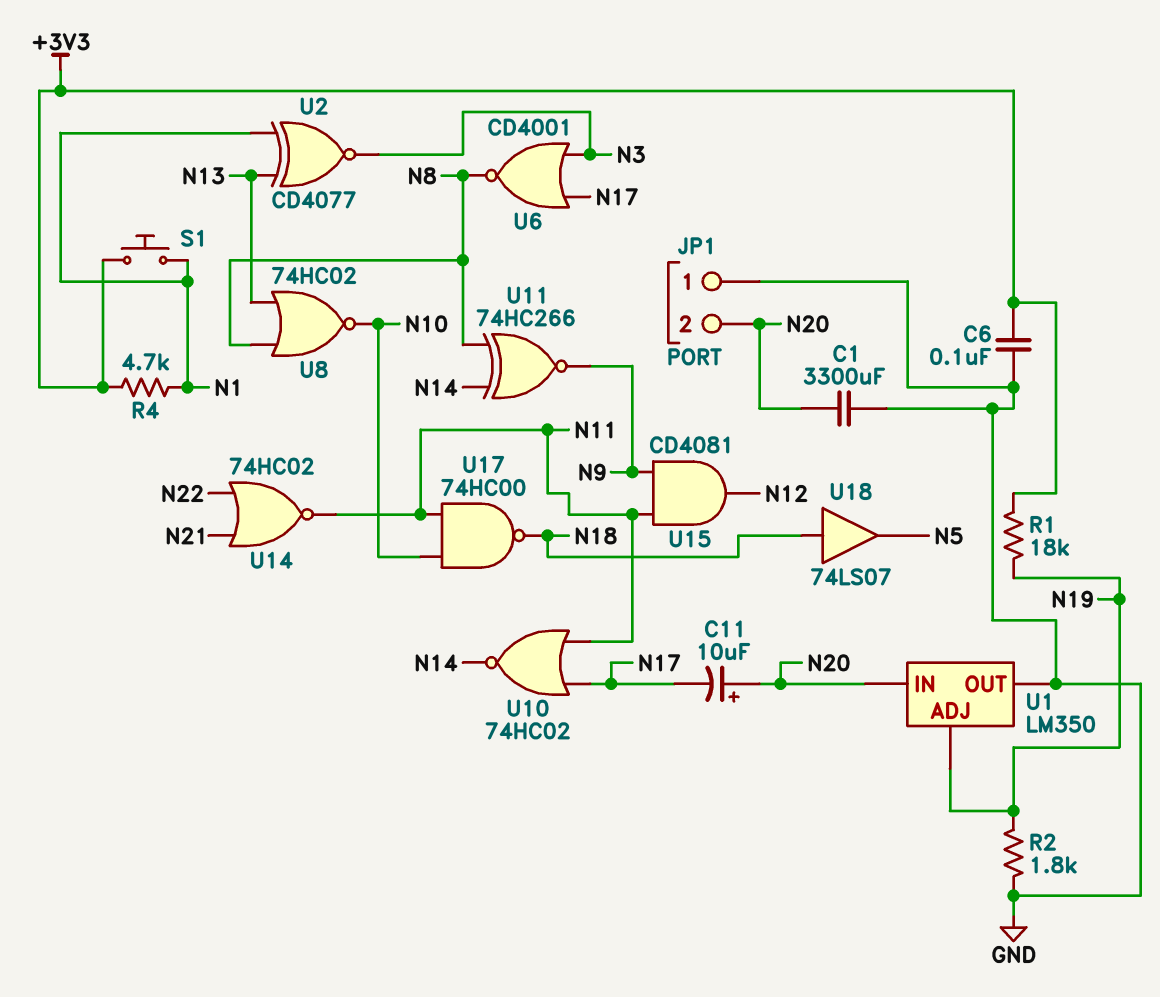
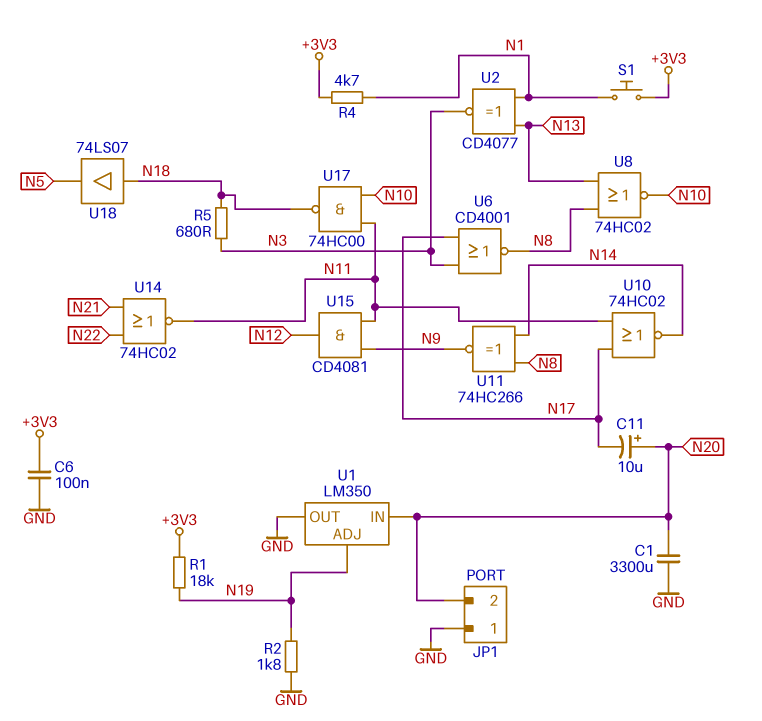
R5: none -> 680 (N3, N18)

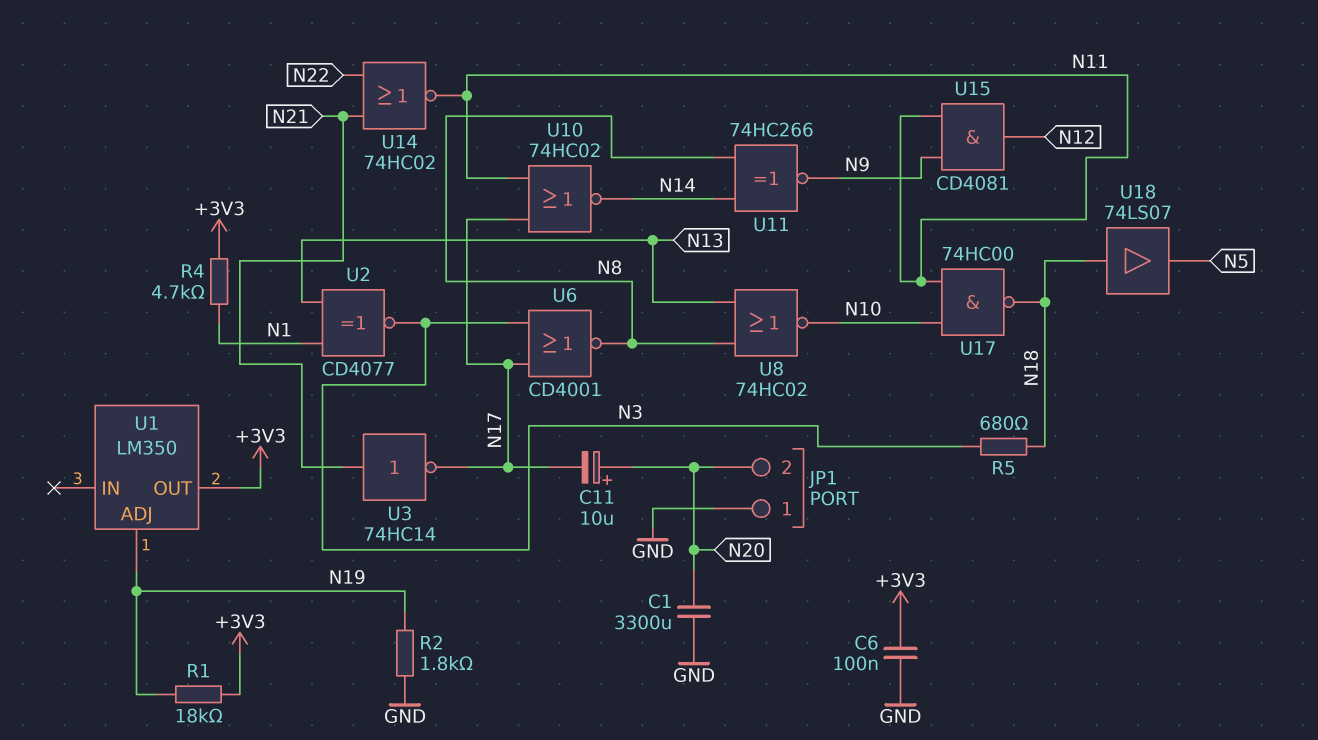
S1: button (+3V3, N1) -> none
U1 pin IN: N20 -> none
U1 pin OUT: GND -> +3V3
U3: none -> NOT 74HC14 (in N21, out N17)

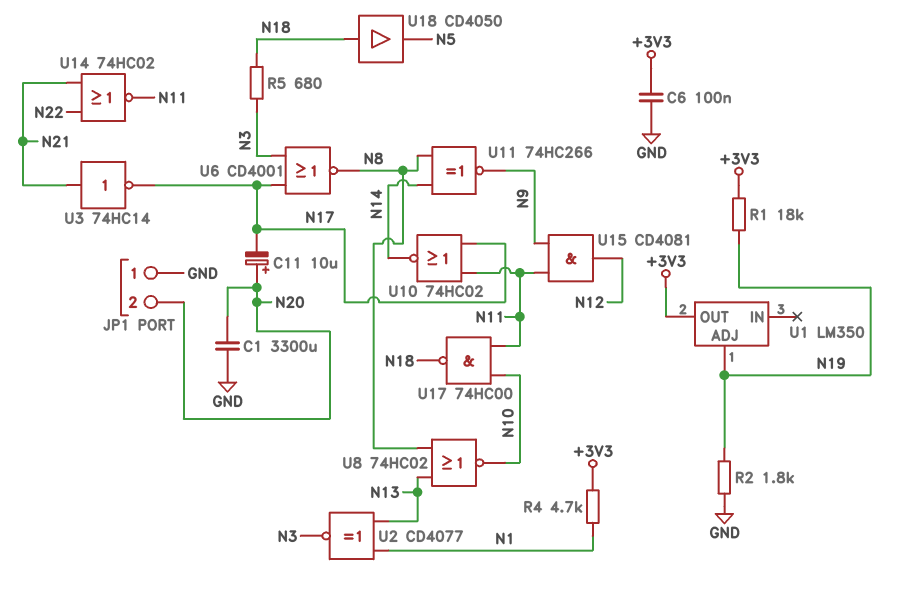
U18: buffer 74LS07 (in N18, out N5) -> buffer CD4050 (in N18, out N5)

